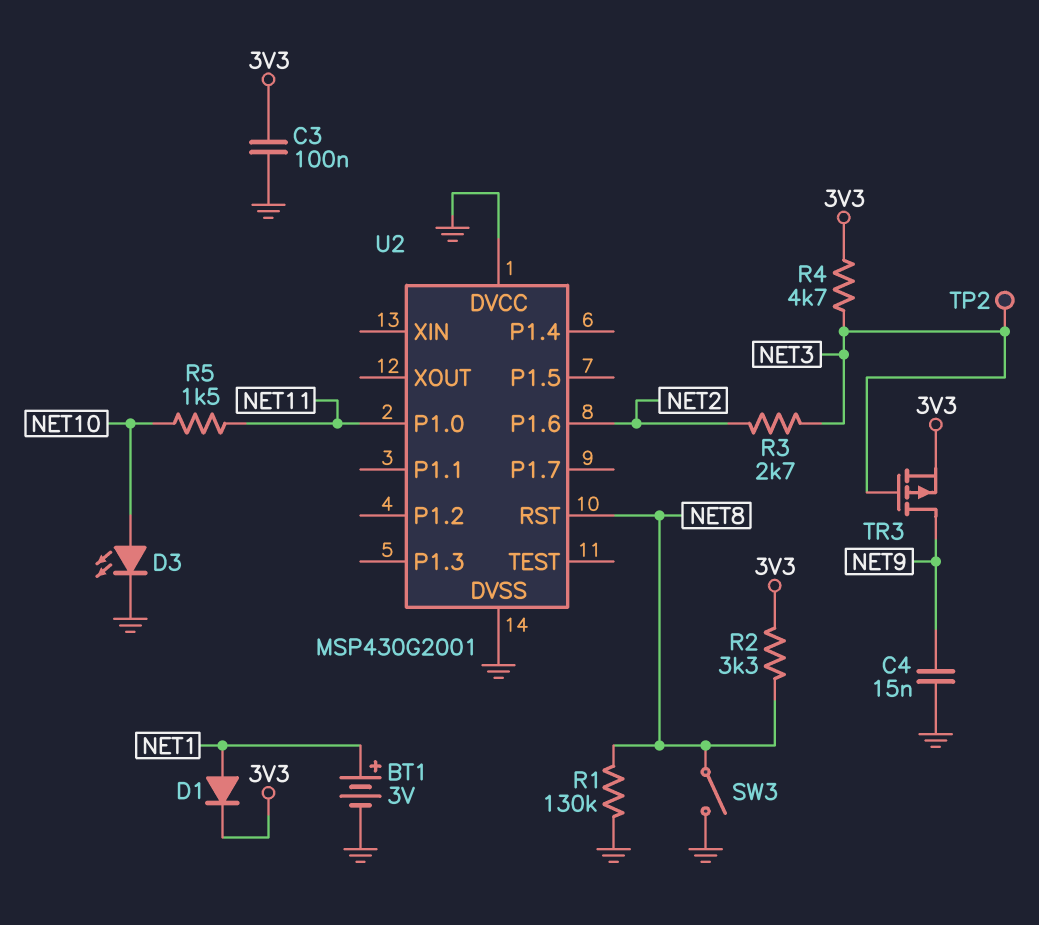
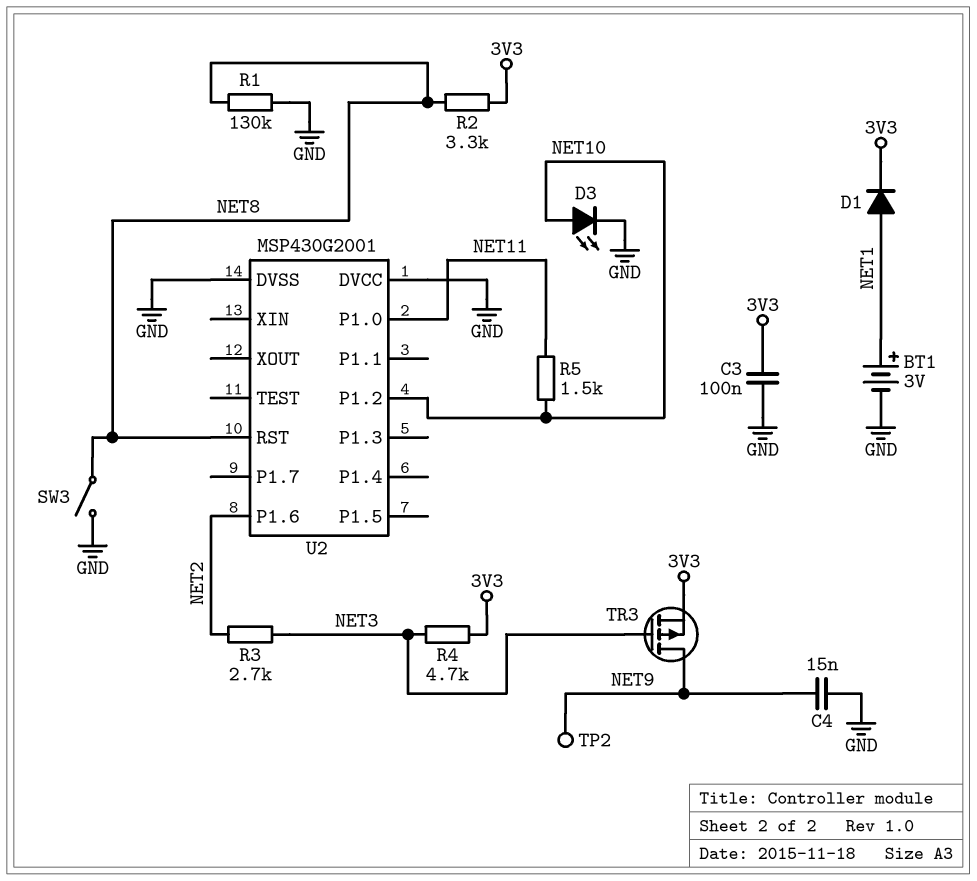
TP2: test point (NET3) -> test point (NET9)
U2 pin P1.2: none -> NET10

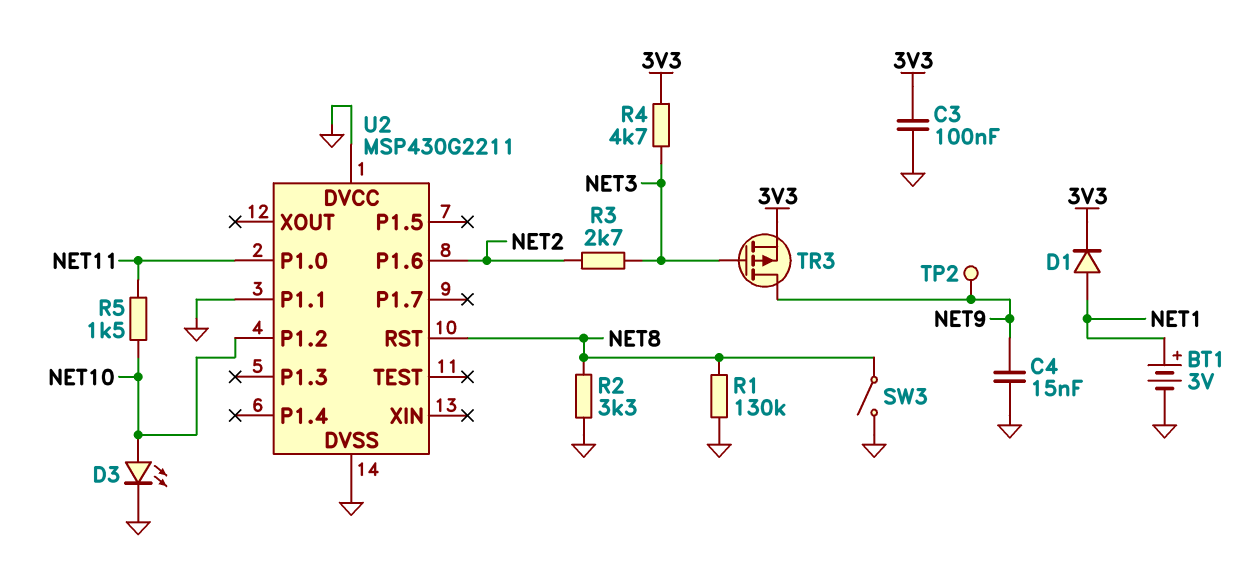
R2: 3.3k (3V3, NET8) -> 3.3k (GND, NET8)
U2: MSP430G2001 -> MSP430G2211
U2 pin P1.1: none -> GND

